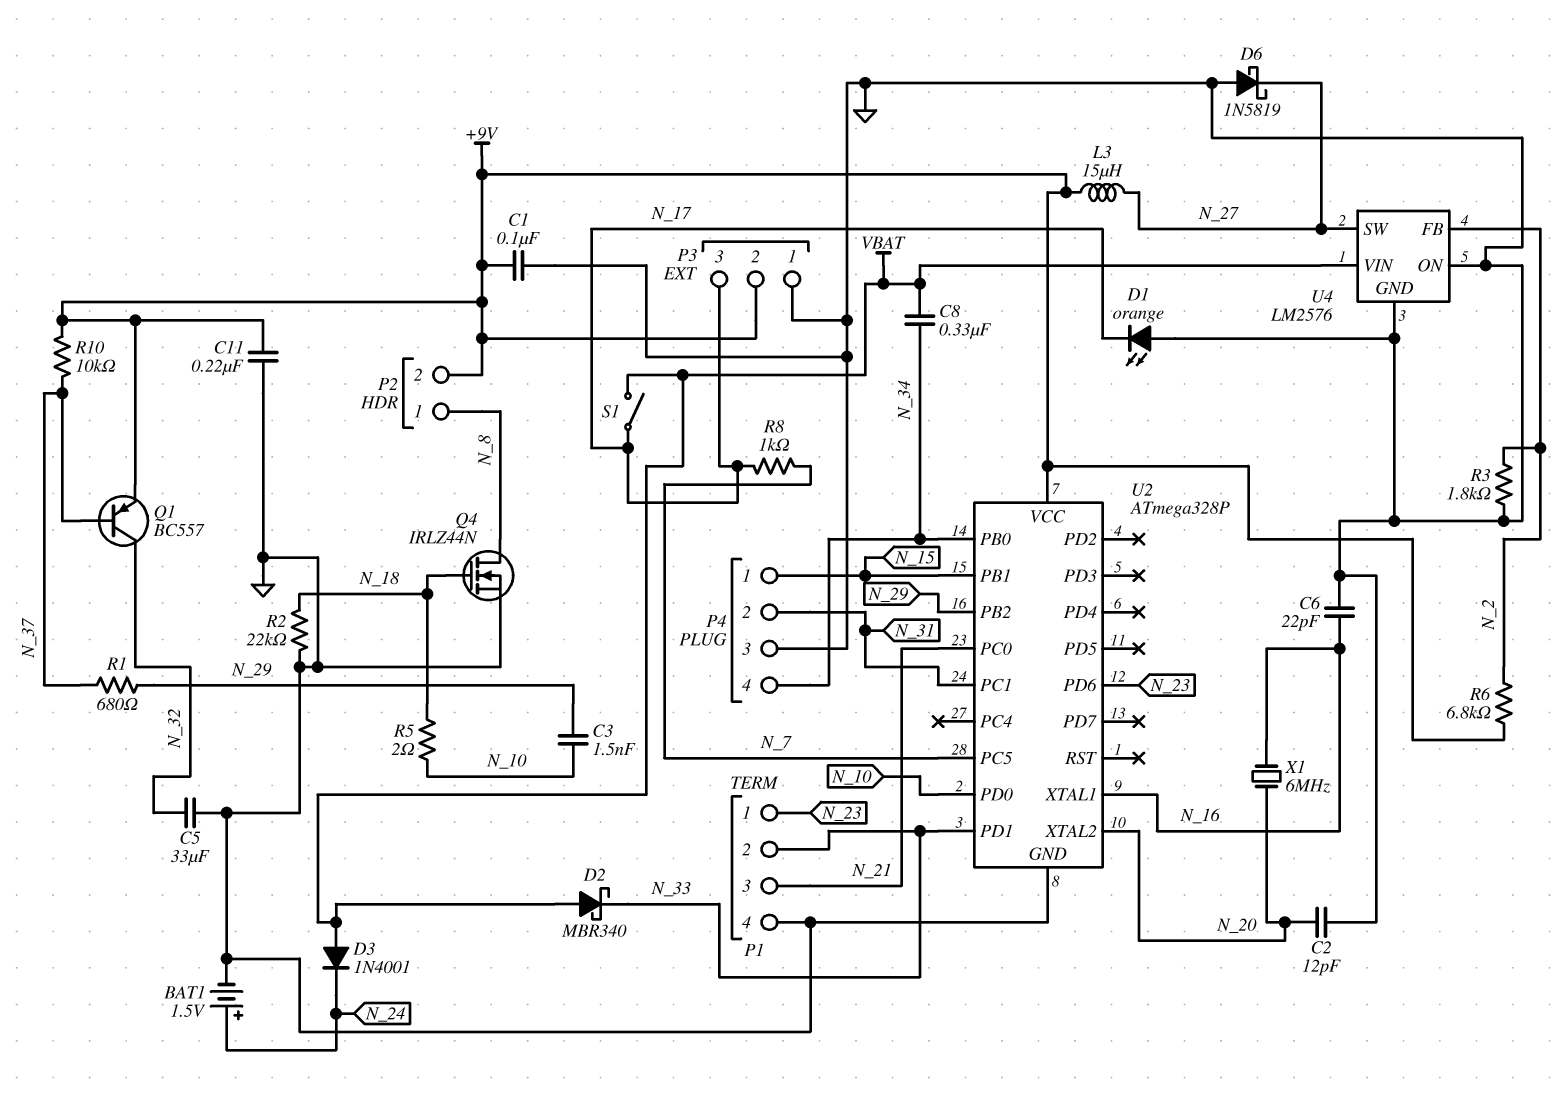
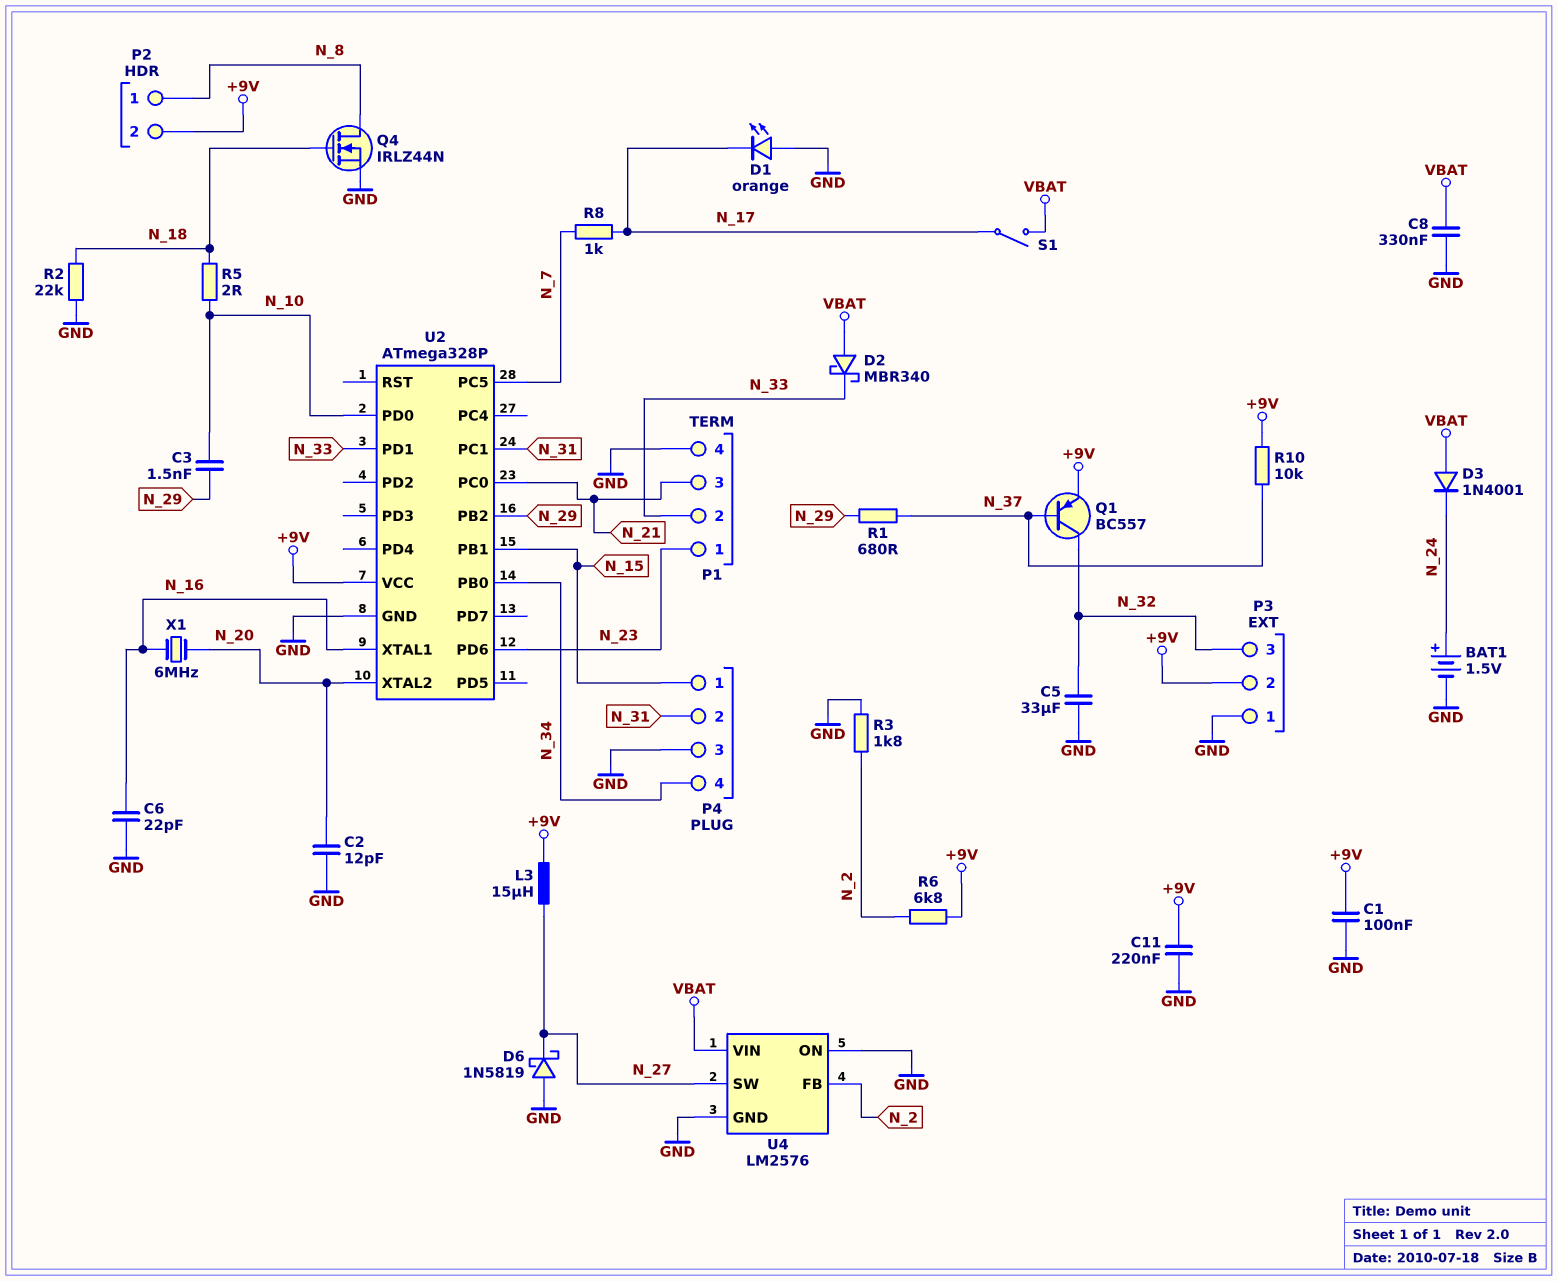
C8: 330nF (N_34, VBAT) -> 330nF (GND, VBAT)
P3 pin 3: N_17 -> N_32

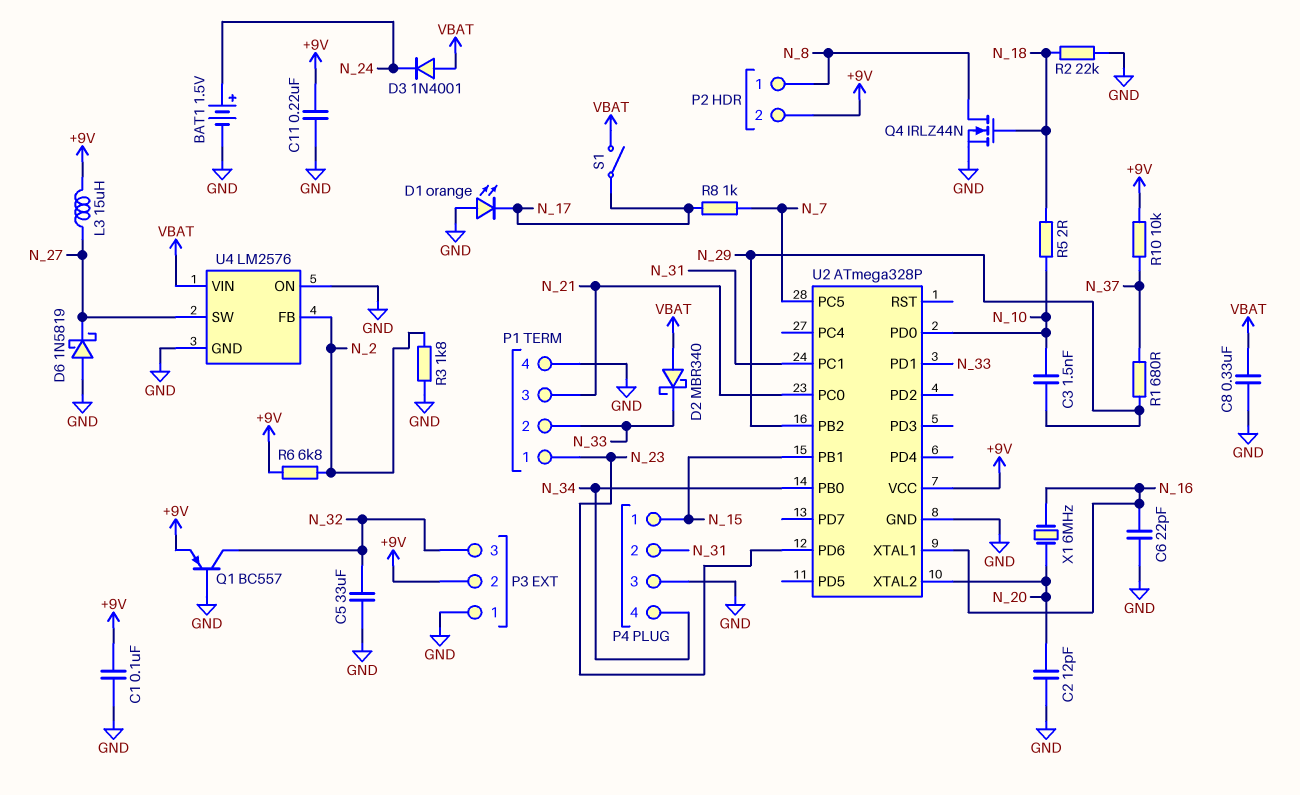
Q1: PNP BC557 (B N_37, C N_32, E +9V) -> PNP BC557 (B GND, C N_32, E +9V)

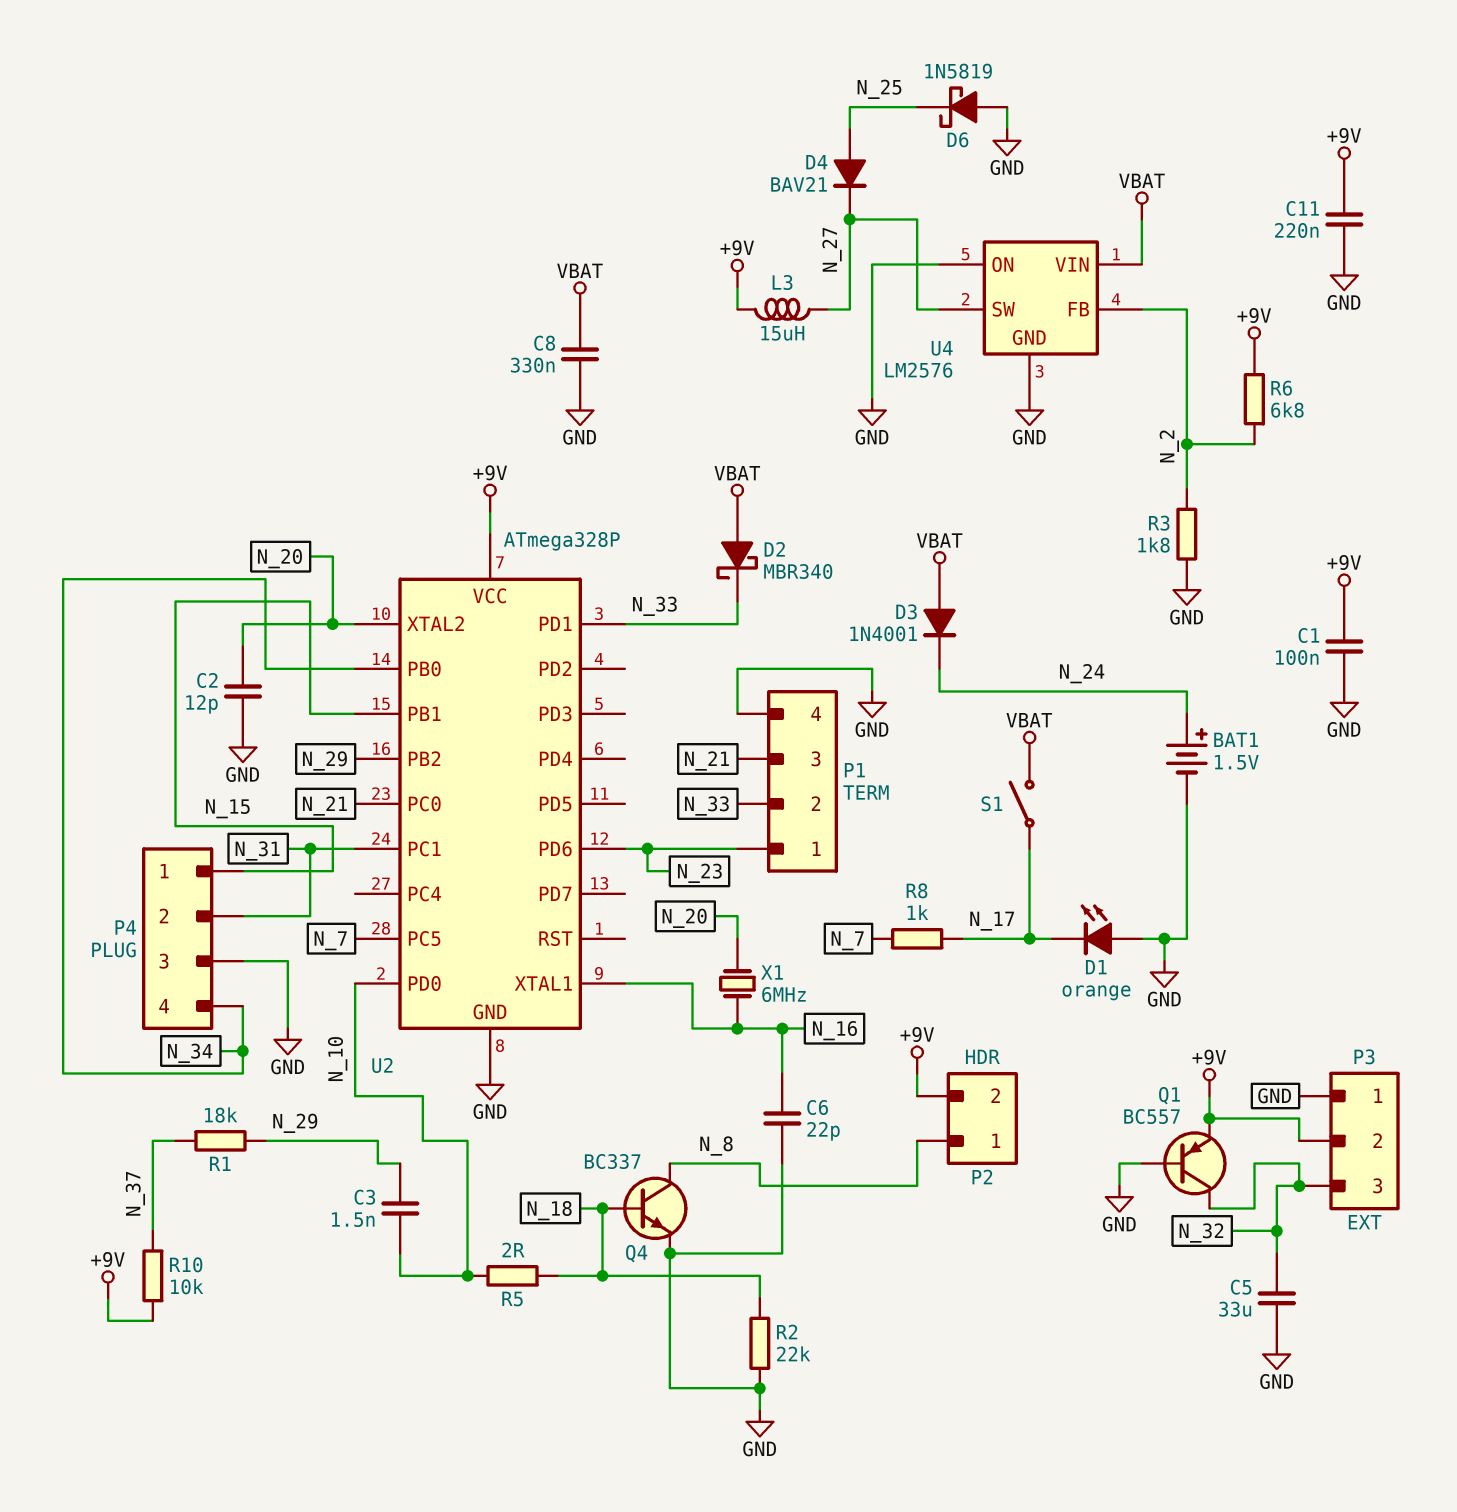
D4: none -> diode BAV21 (A N_25, K N_27)
D6: schottky 1N5819 (A GND, K N_27) -> schottky 1N5819 (A GND, K N_25)
Q4: NMOS IRLZ44N (G N_18, D N_8, S GND) -> NPN BC337 (B N_18, C N_8, E GND)
R1: 680 (N_29, N_37) -> 18k (N_29, N_37)

